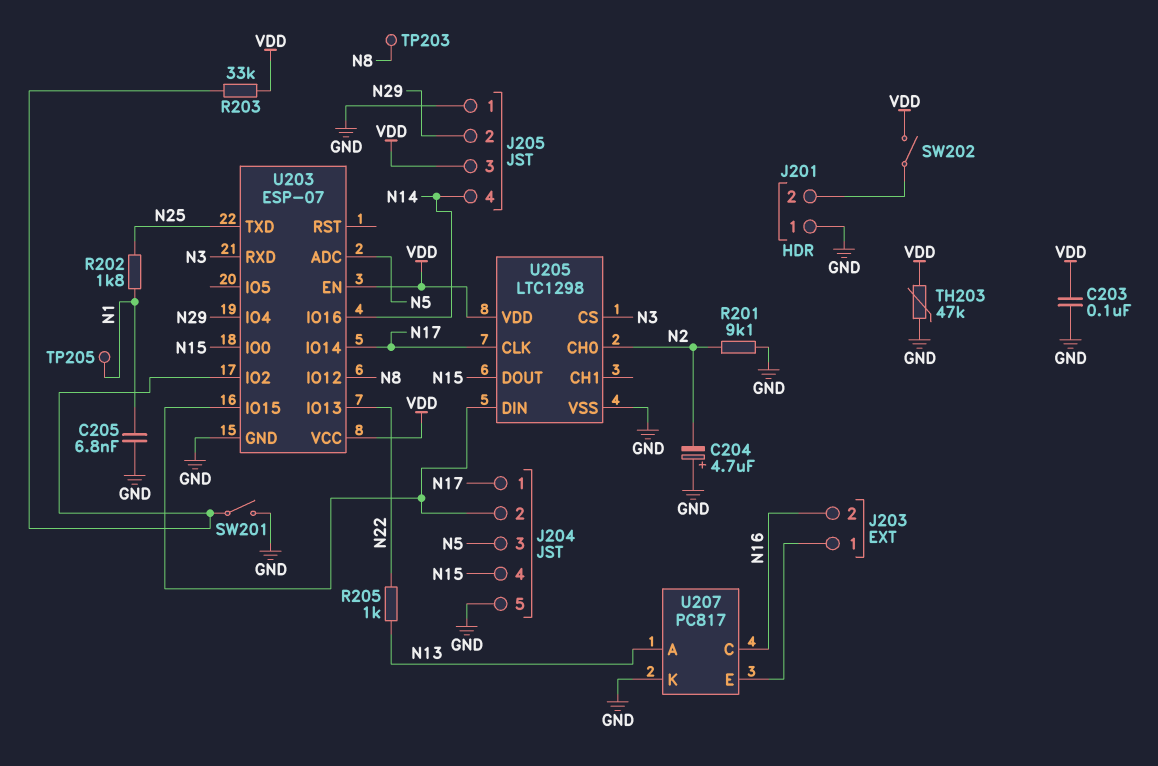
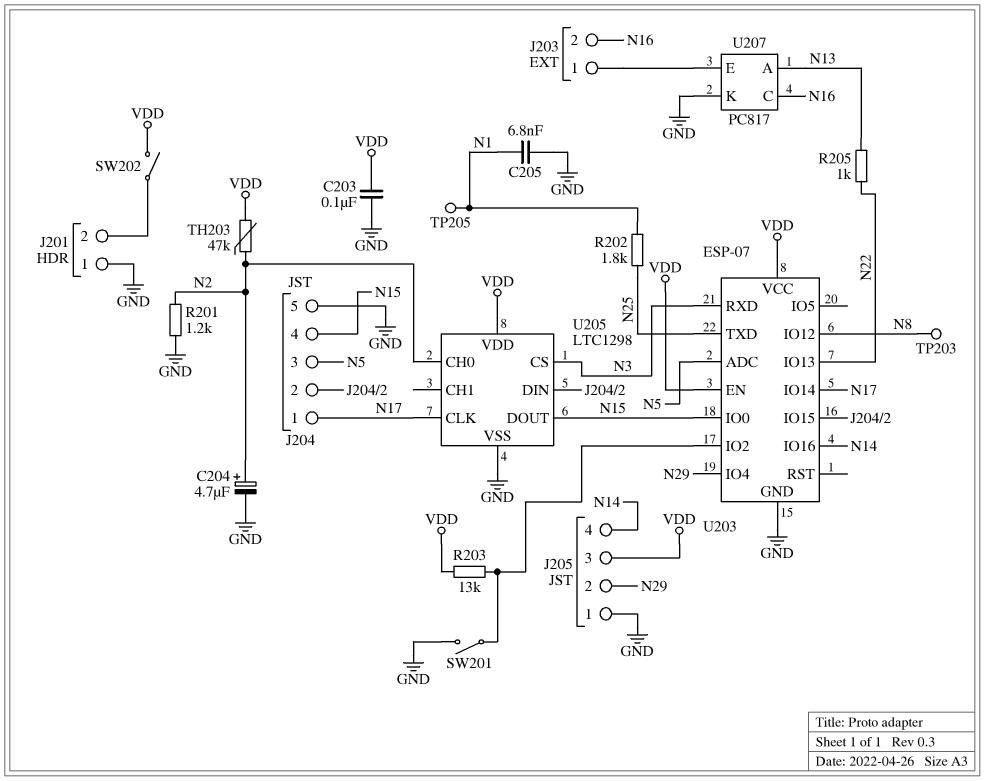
C204: 4.7uF (plus GND, minus N2) -> 4.7uF (plus N2, minus GND)
R201: 9.1k (GND, N2) -> 1.2k (GND, N2)
R203: 33k (U203/IO2, VDD) -> 13k (U203/IO2, VDD)
TH203: 47k (GND, VDD) -> 47k (N2, VDD)

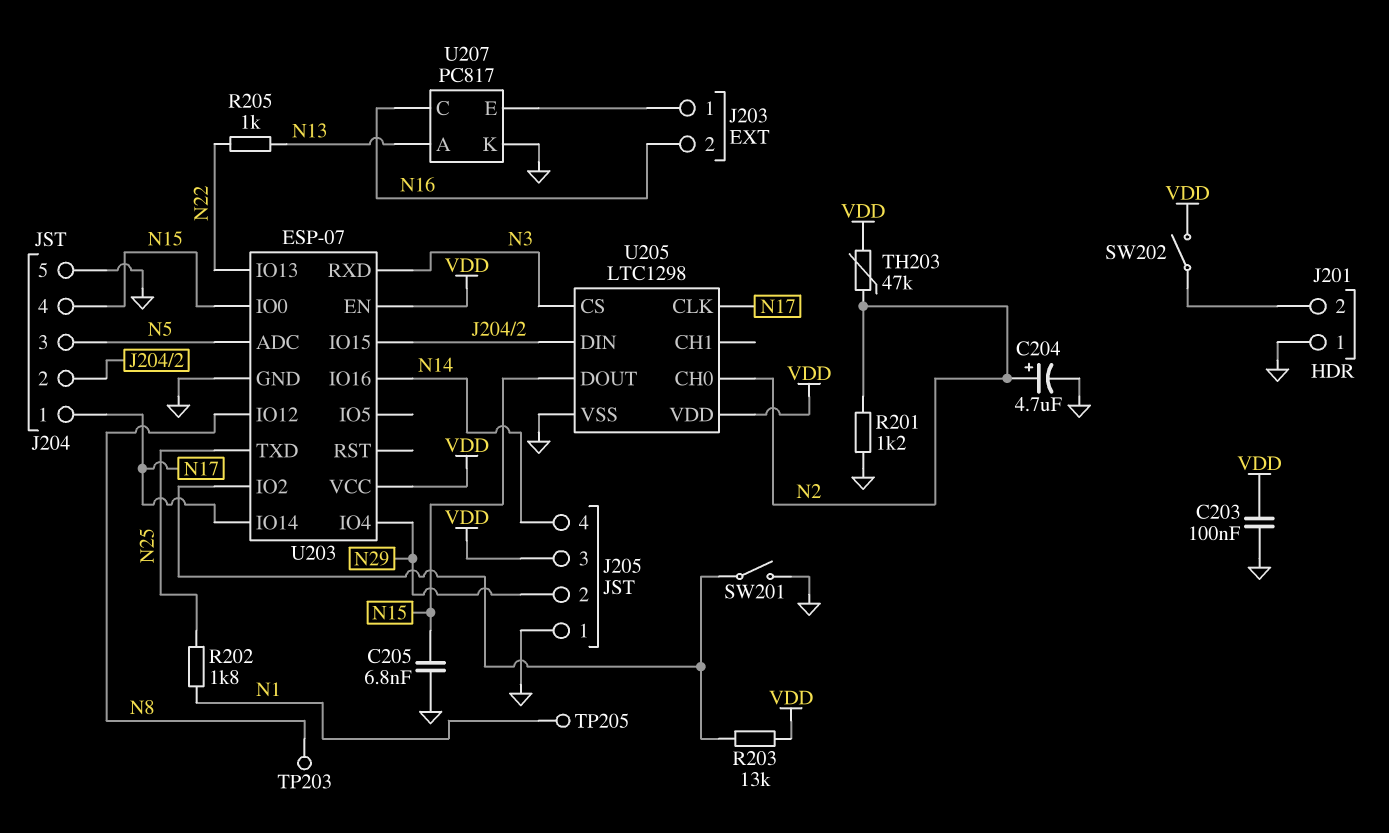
C205: 6.8nF (GND, N1) -> 6.8nF (GND, N15)

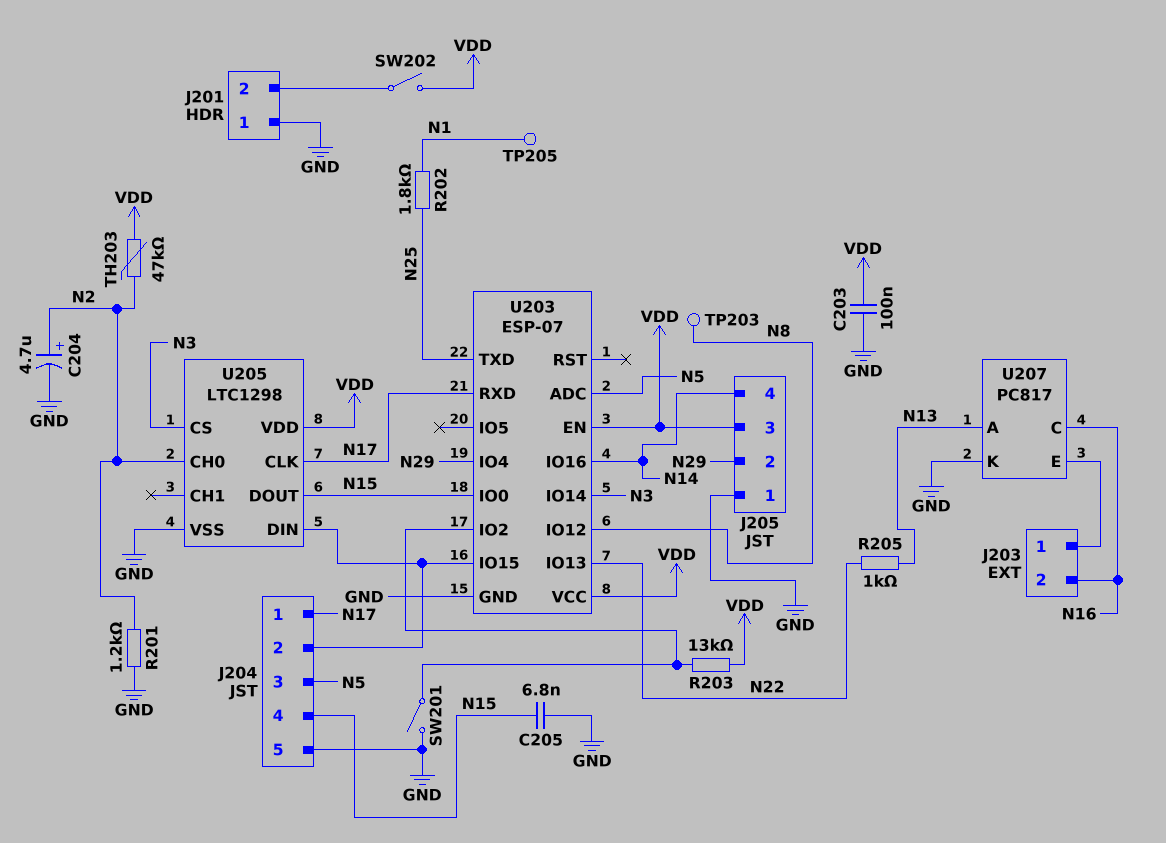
U203 pin IO14: N17 -> N3
U203 pin RXD: N3 -> N17

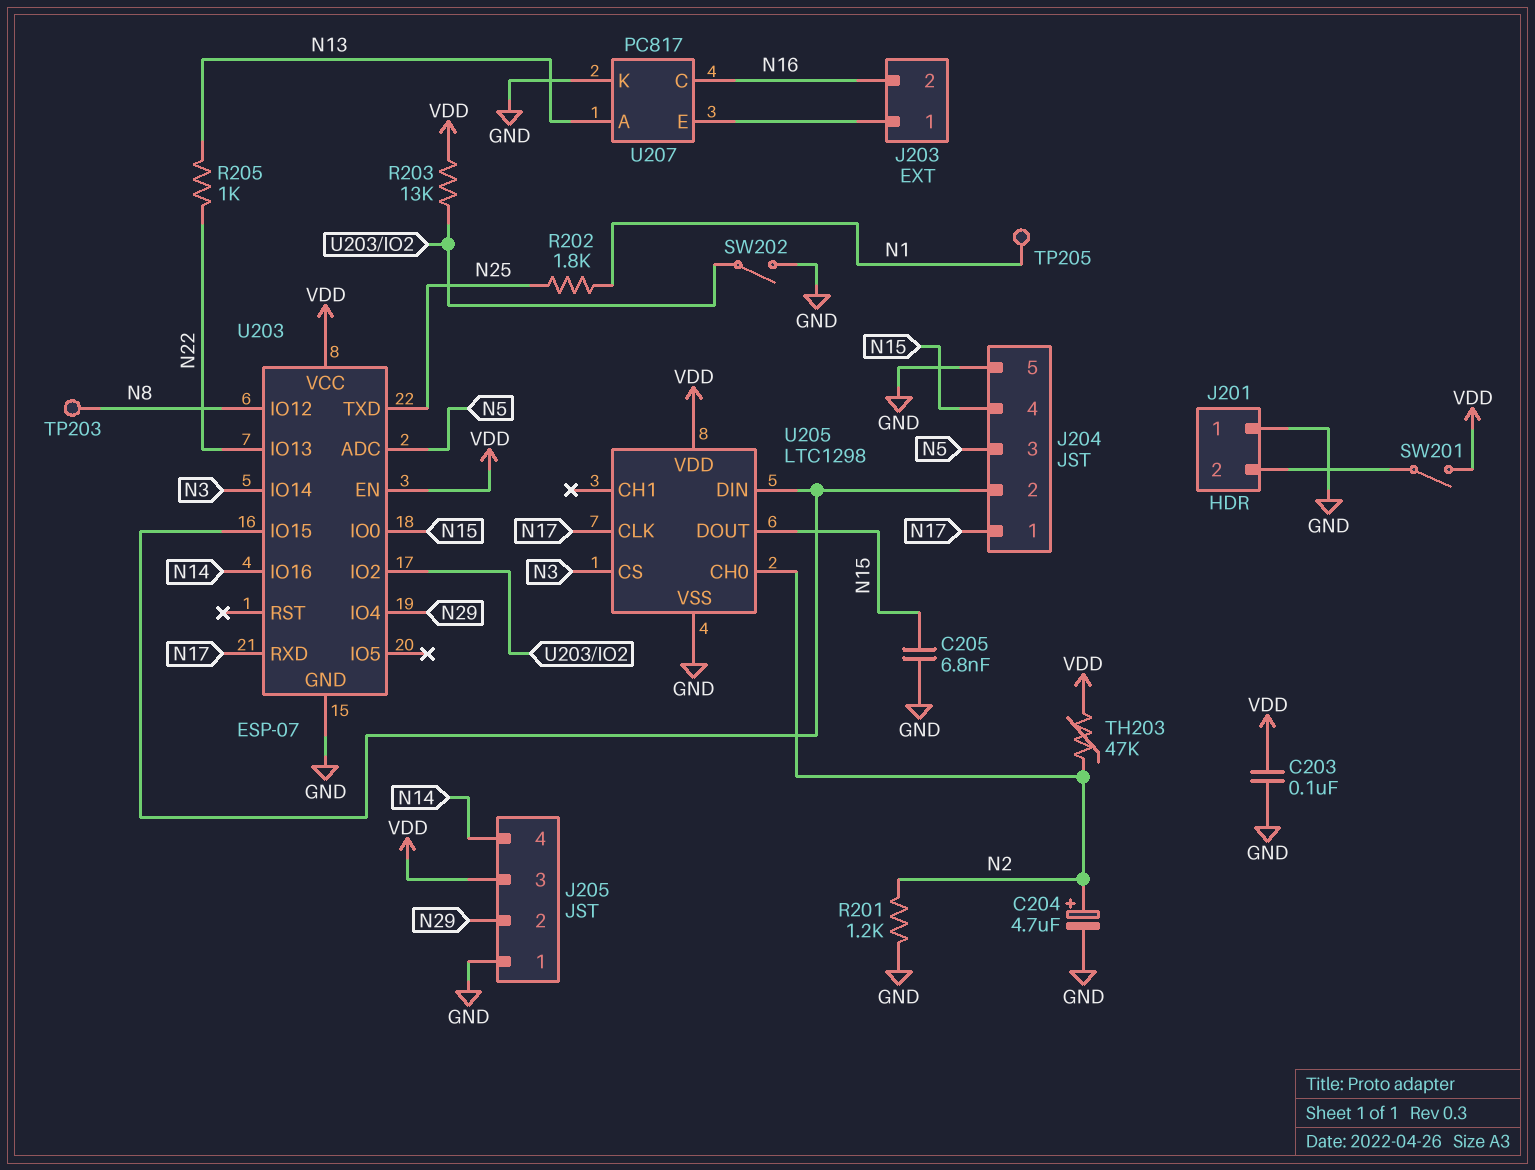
SW201: switch (GND, U203/IO2) -> switch (J201/2, VDD)
SW202: switch (J201/2, VDD) -> switch (GND, U203/IO2)

